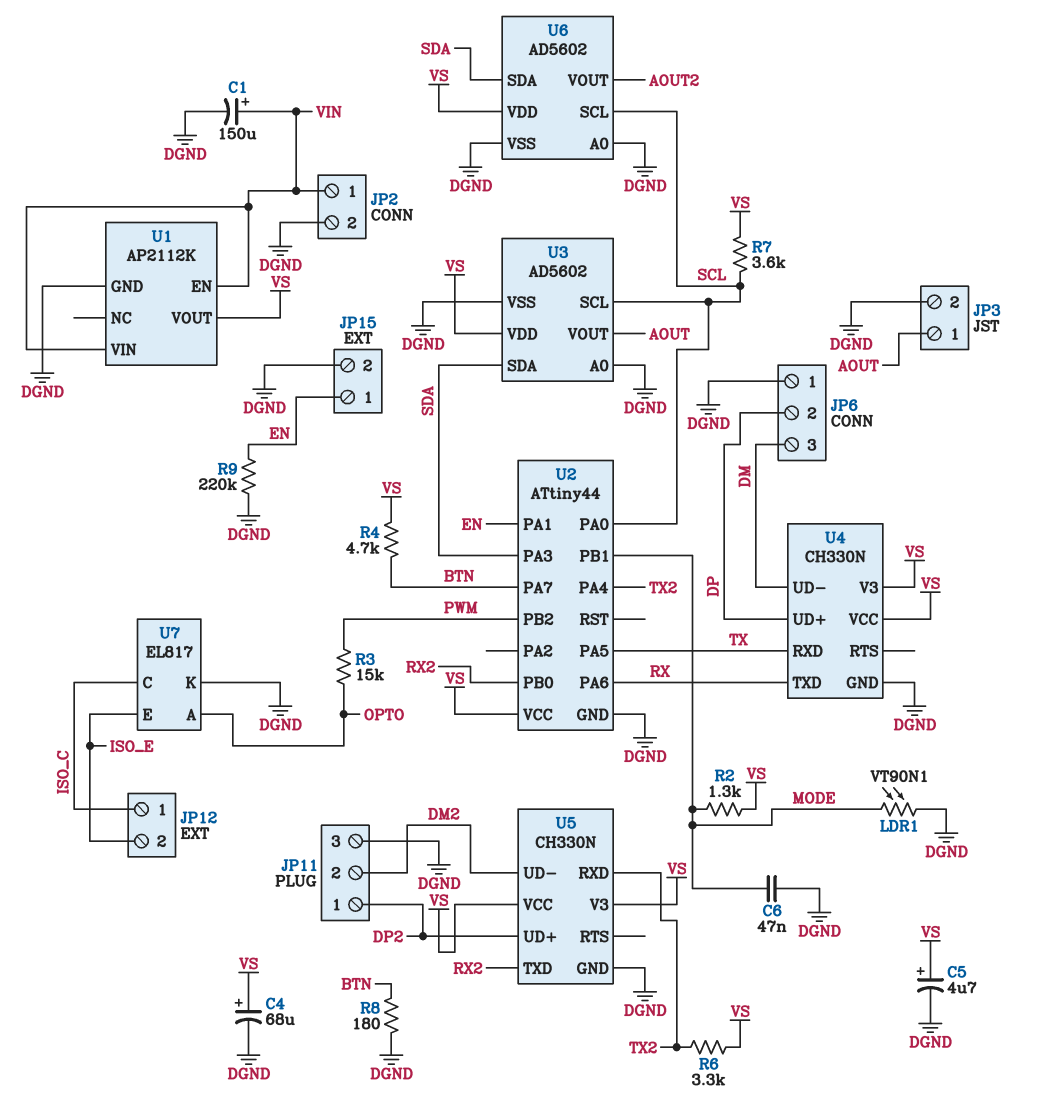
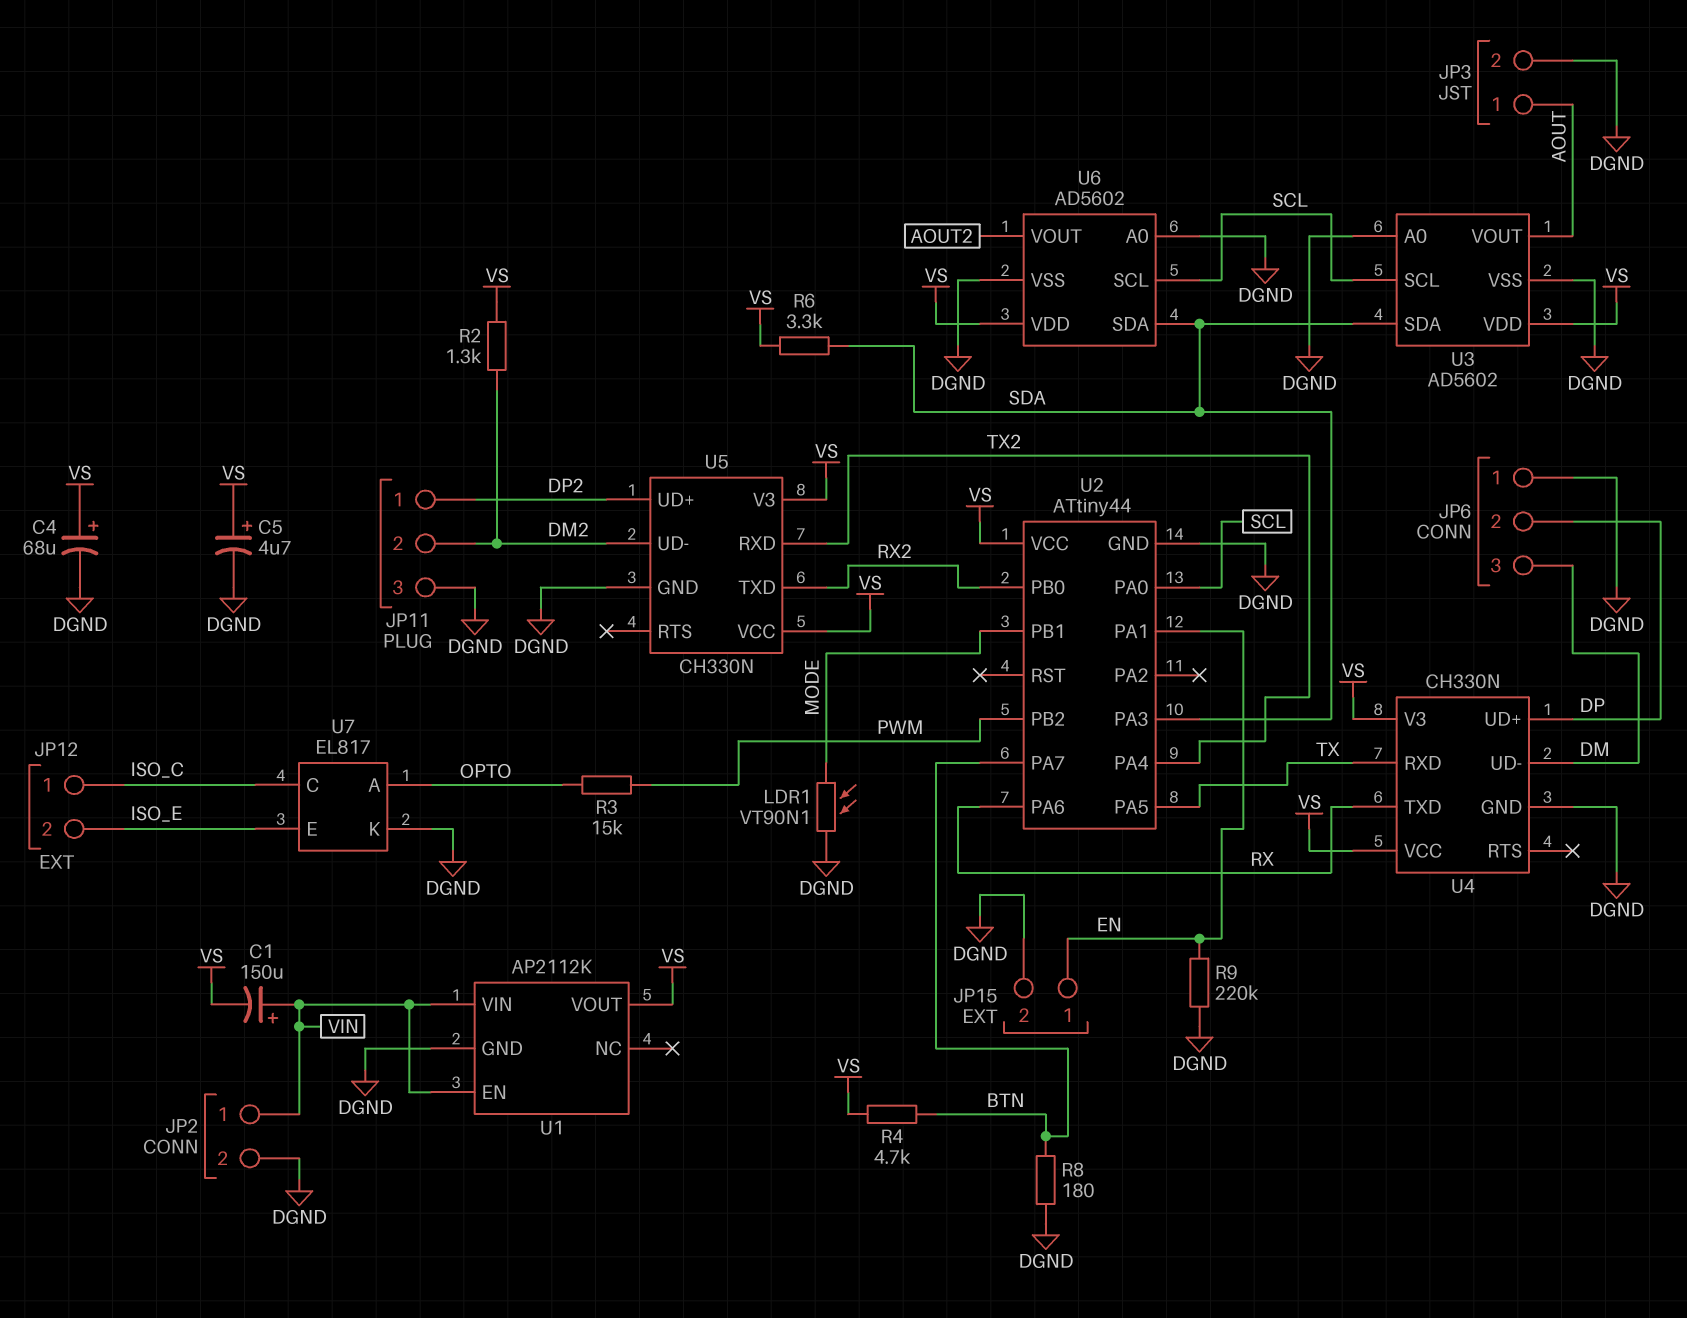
C1: 150uF (plus VIN, minus DGND) -> 150uF (plus VIN, minus VS)
C6: 47nF (DGND, MODE) -> none
R2: 1.3k (MODE, VS) -> 1.3k (DM2, VS)
R6: 3.3k (TX2, VS) -> 3.3k (SDA, VS)
R7: 3.6k (SCL, VS) -> none

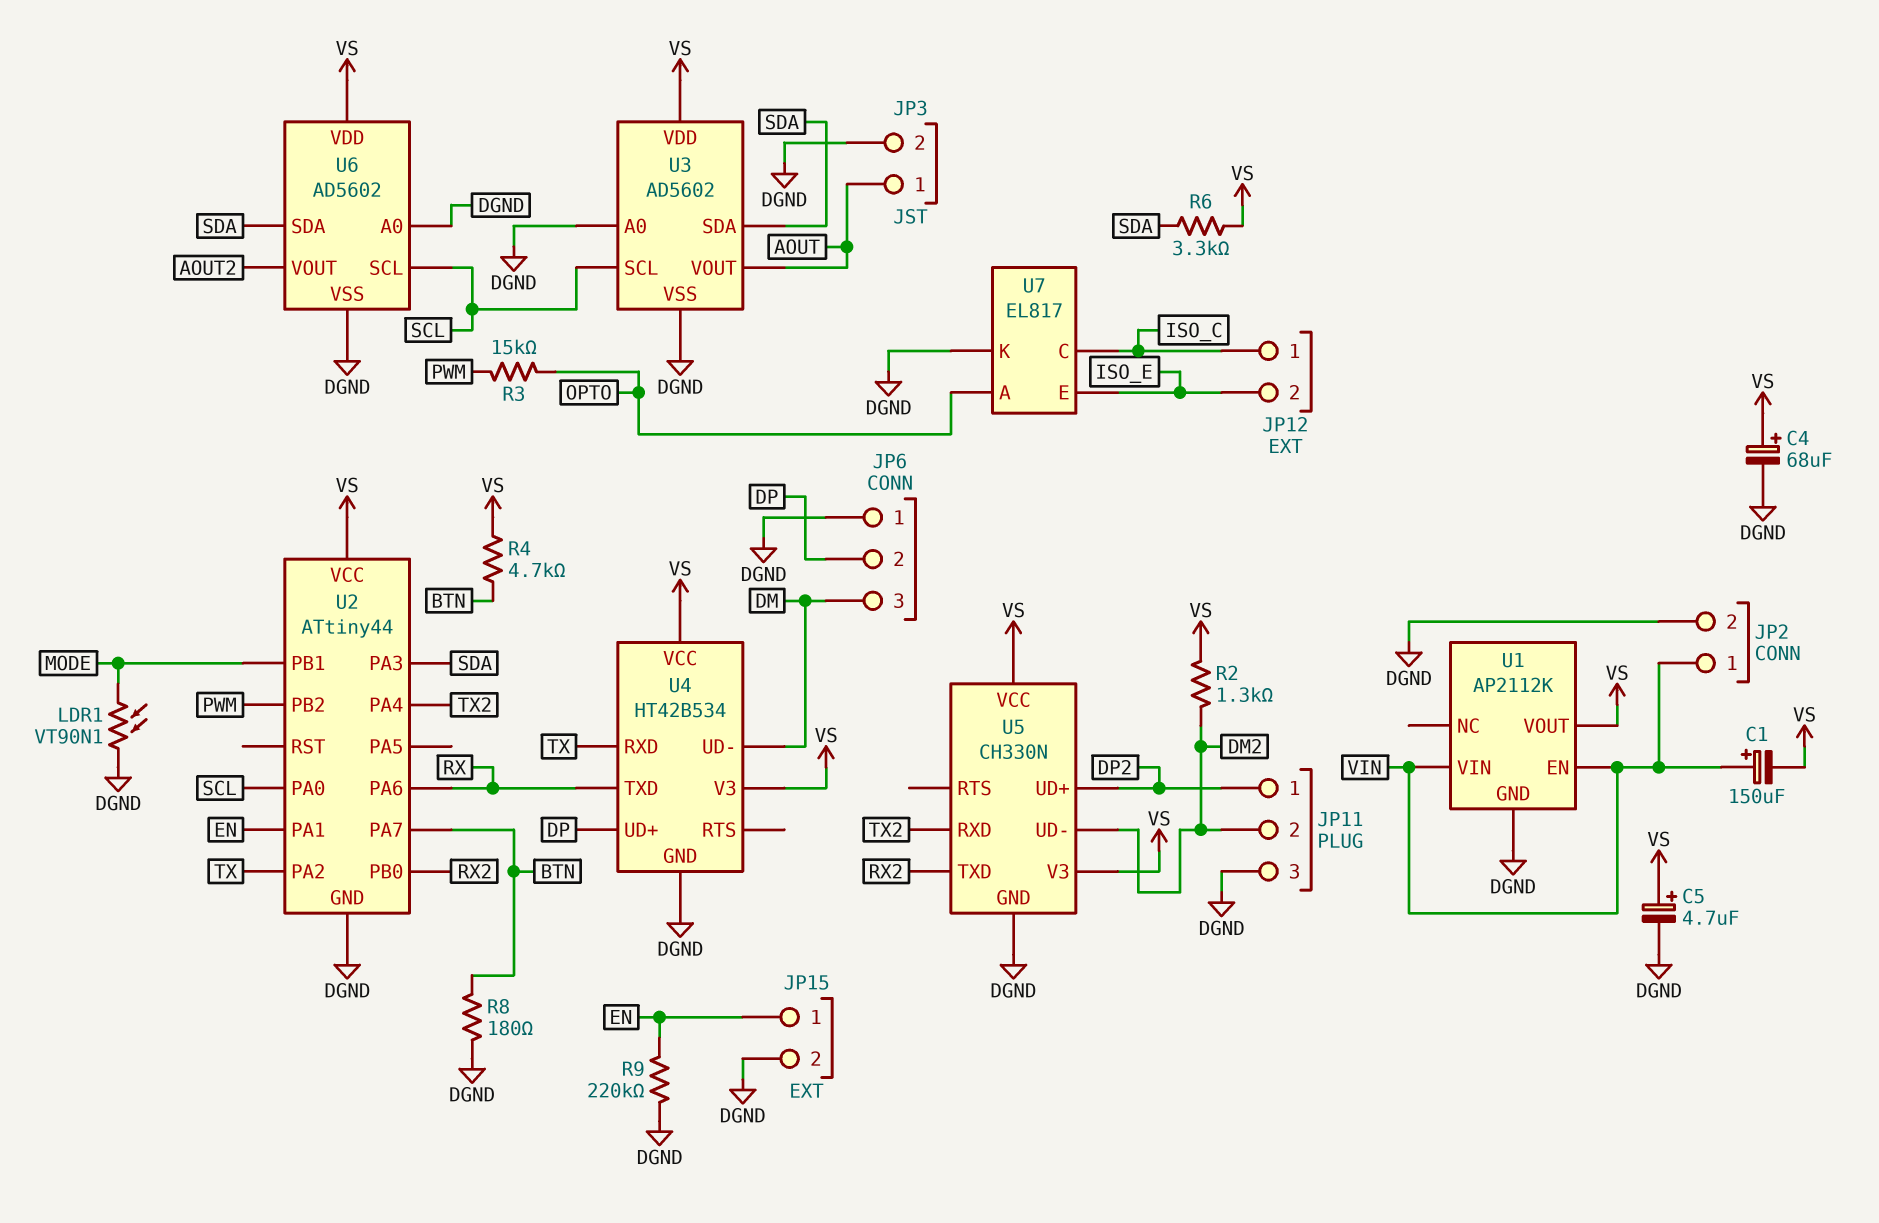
U2 pin PA2: none -> TX
U2 pin PA5: TX -> none
U4: CH330N -> HT42B534

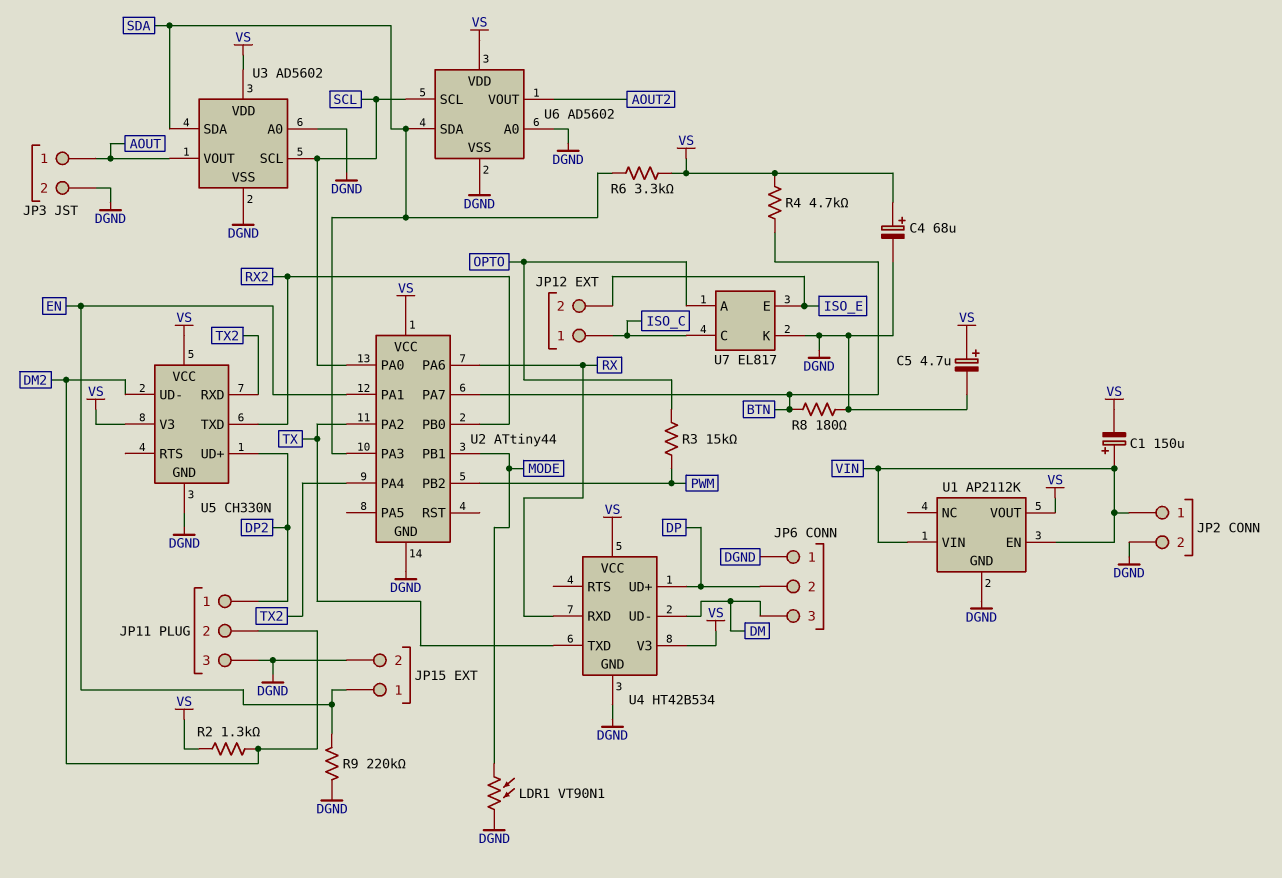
U4 pin RXD: TX -> RX
U4 pin TXD: RX -> TX

